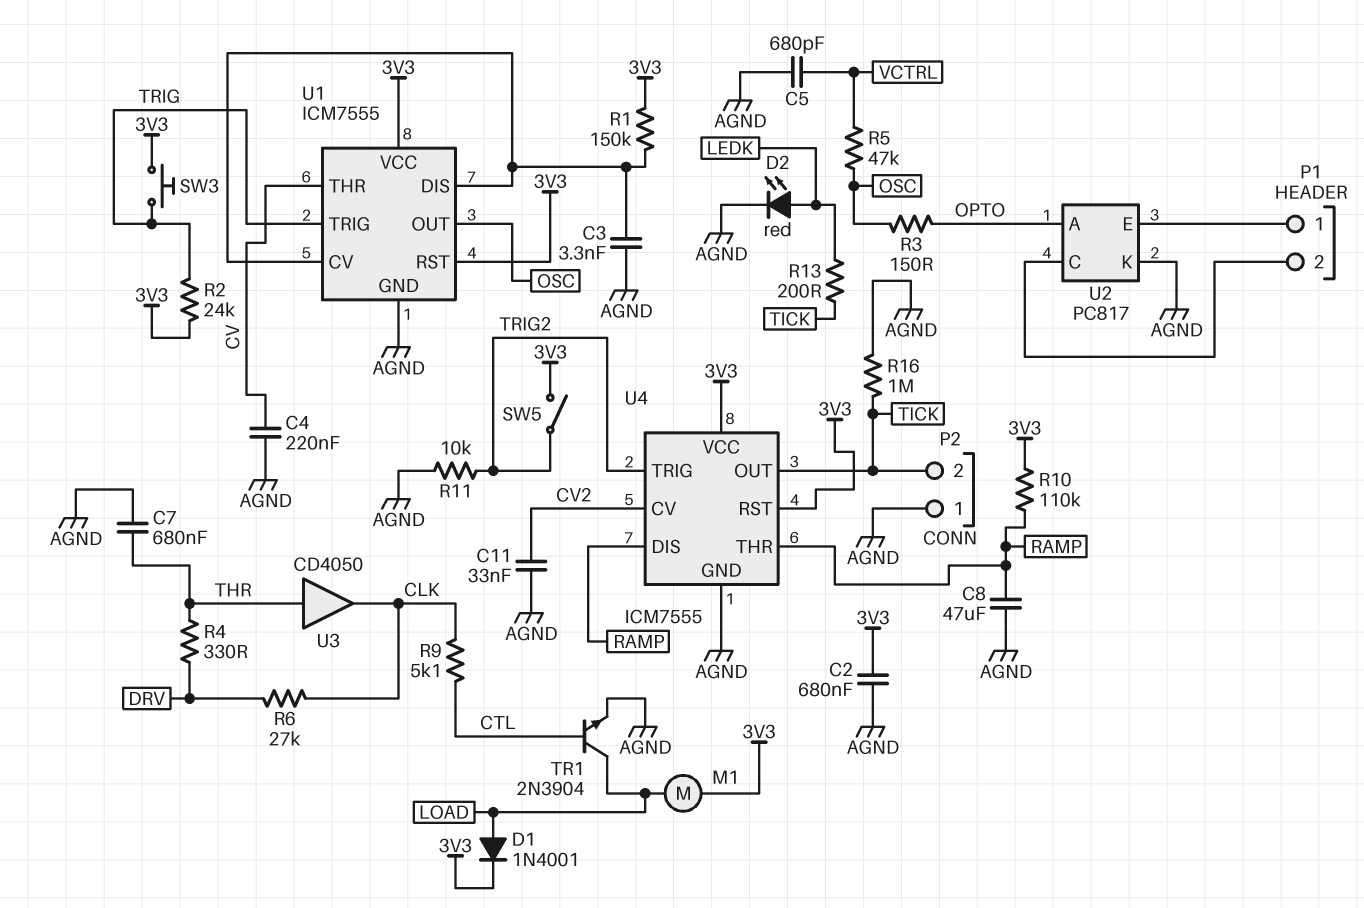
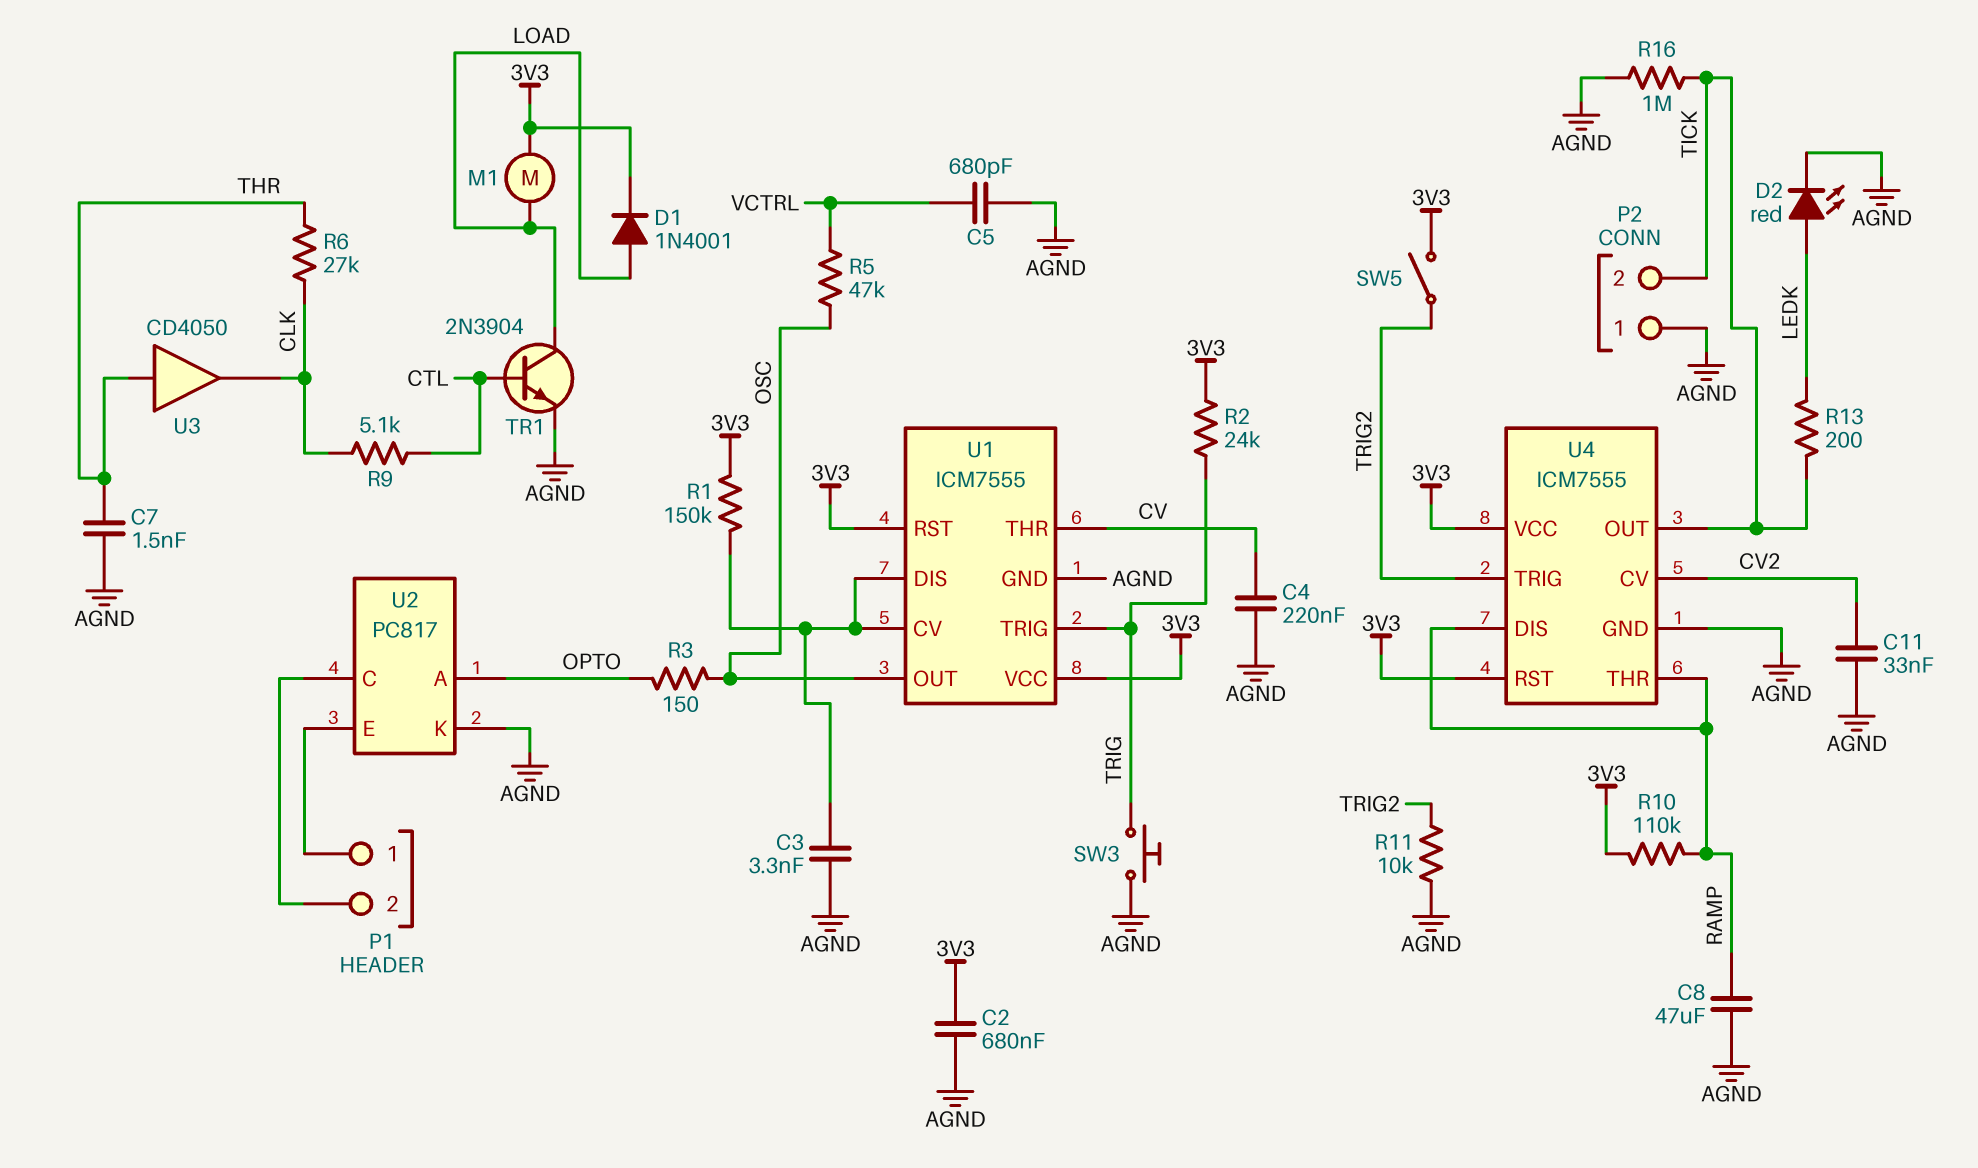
C7: 680nF (AGND, THR) -> 1.5nF (AGND, THR)
R4: 330 (DRV, THR) -> none
R6: 27k (CLK, DRV) -> 27k (CLK, THR)
SW3: button (3V3, TRIG) -> button (AGND, TRIG)

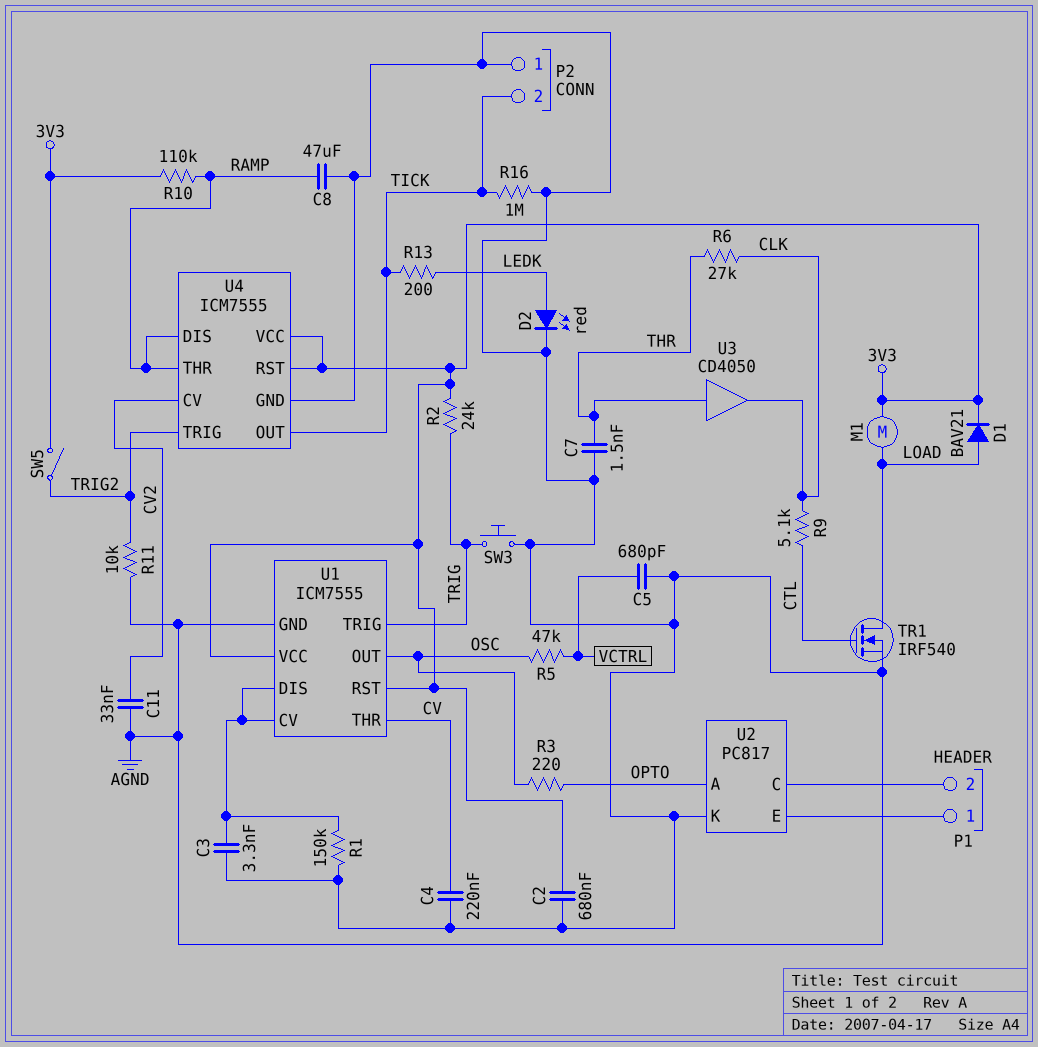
D1: diode 1N4001 (A LOAD, K 3V3) -> diode BAV21 (A LOAD, K 3V3)
R1: 150k (3V3, U1/CV) -> 150k (AGND, U1/CV)
R3: 150 (OPTO, OSC) -> 220 (OPTO, OSC)
TR1: NPN 2N3904 (B CTL, C LOAD, E AGND) -> NMOS IRF540 (G CTL, D LOAD, S AGND)

